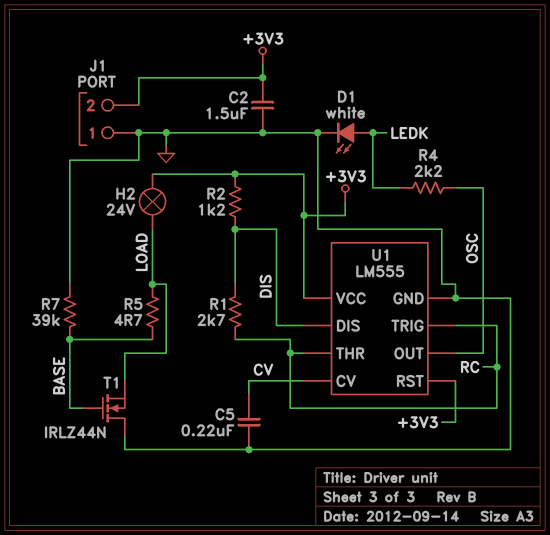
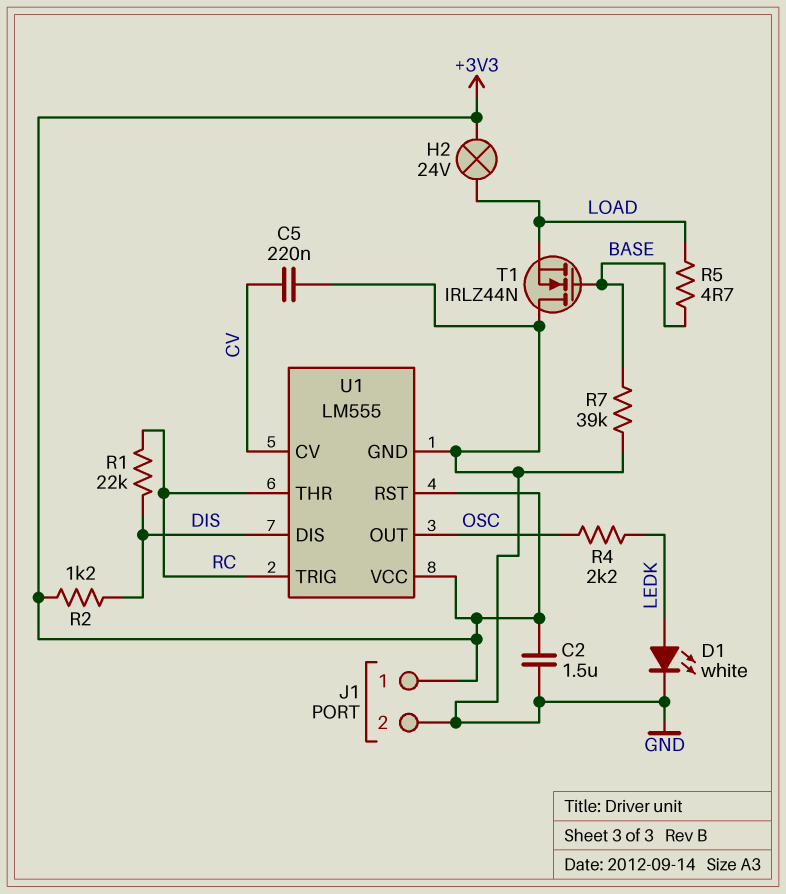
J1 pin 1: GND -> +3V3
J1 pin 2: +3V3 -> GND
R1: 2.7k (DIS, RC) -> 22k (DIS, RC)

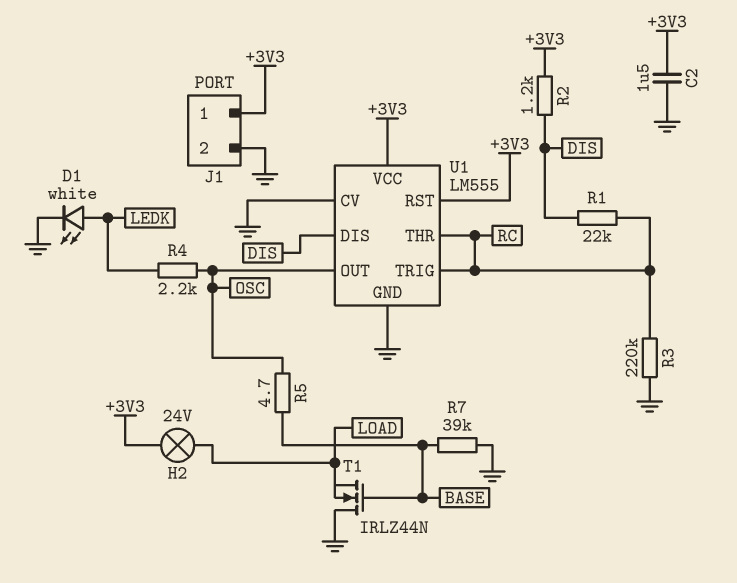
C5: 220nF (CV, GND) -> none
R3: none -> 220k (GND, RC)
R5: 4.7 (BASE, LOAD) -> 4.7 (BASE, OSC)
U1 pin CV: CV -> GND

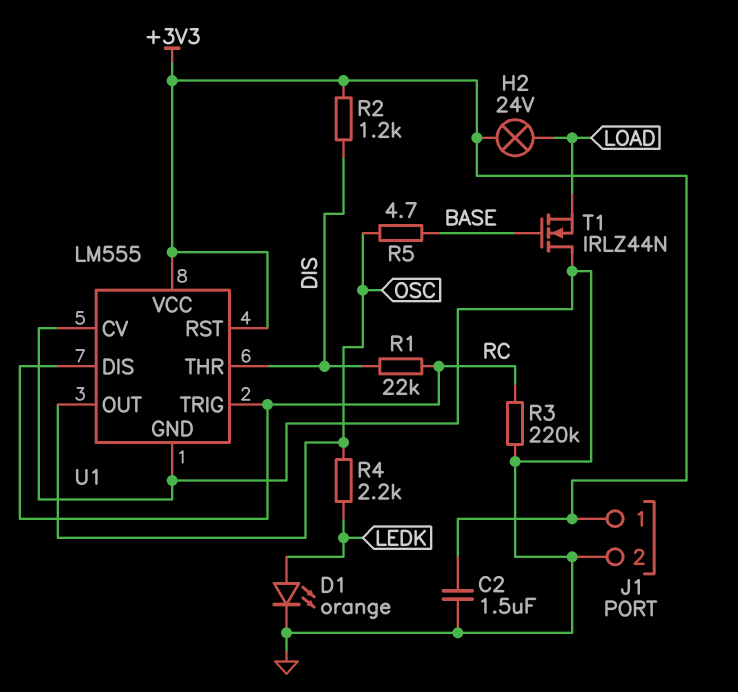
D1: LED white (A LEDK, K GND) -> LED orange (A LEDK, K GND)
R7: 39k (BASE, GND) -> none
U1 pin DIS: DIS -> RC
U1 pin THR: RC -> DIS

